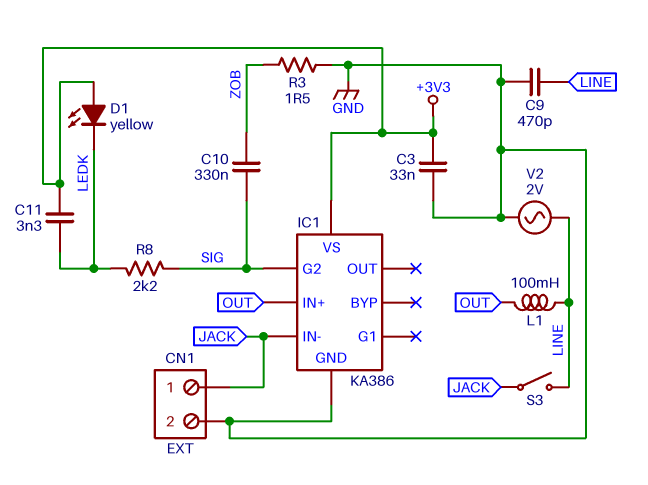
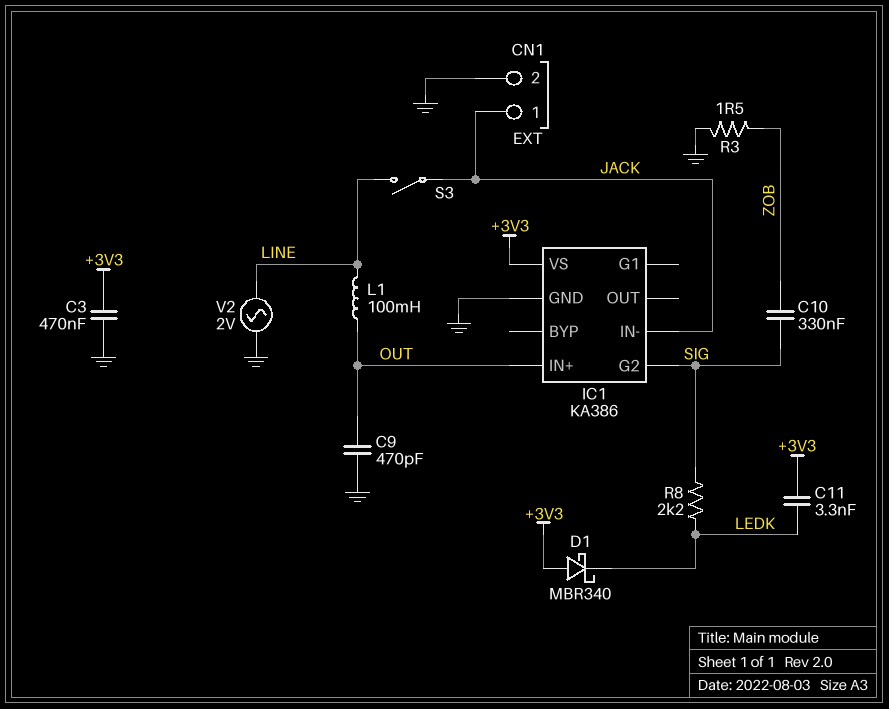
C3: 33nF (+3V3, GND) -> 470nF (+3V3, GND)
C9: 470pF (GND, LINE) -> 470pF (GND, OUT)
D1: LED yellow (A +3V3, K LEDK) -> schottky MBR340 (A +3V3, K LEDK)

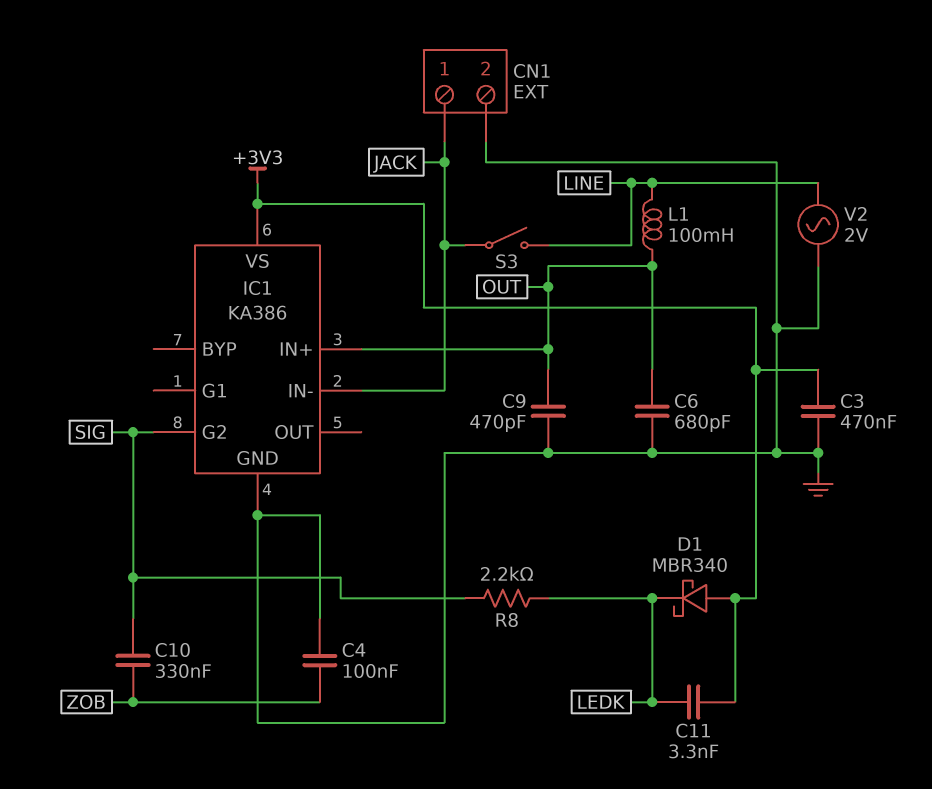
C4: none -> 100nF (GND, ZOB)
C6: none -> 680pF (GND, OUT)
R3: 1.5 (GND, ZOB) -> none

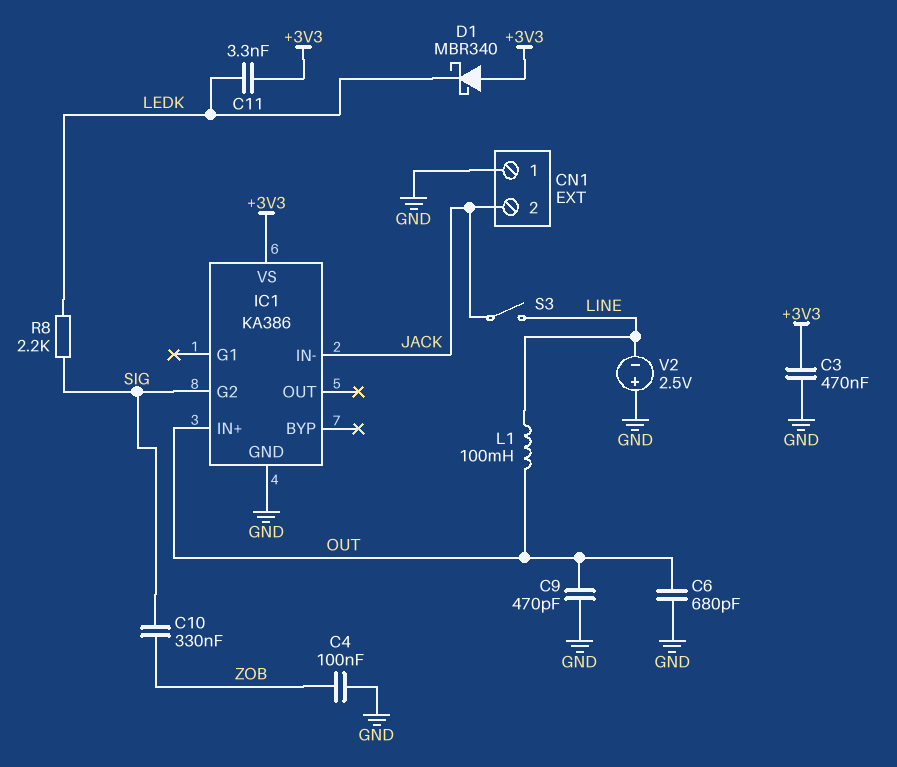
CN1 pin 1: JACK -> GND
CN1 pin 2: GND -> JACK
V2: AC 2V (GND, LINE) -> 2.5V (plus GND, minus LINE)

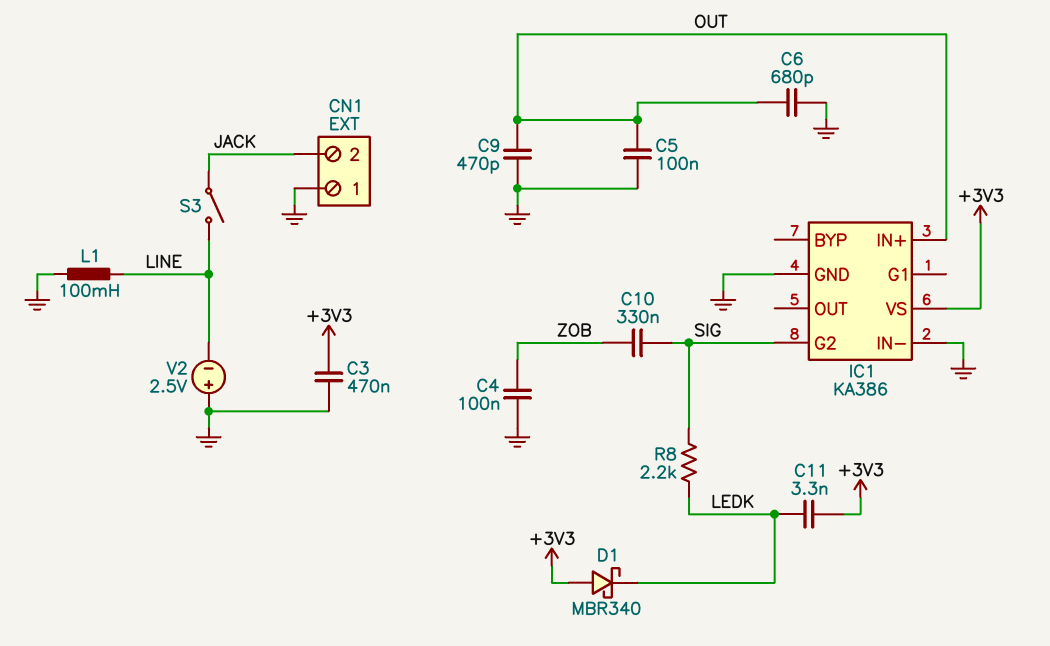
C5: none -> 100nF (GND, OUT)
IC1 pin IN-: JACK -> GND
L1: 100mH (LINE, OUT) -> 100mH (GND, LINE)

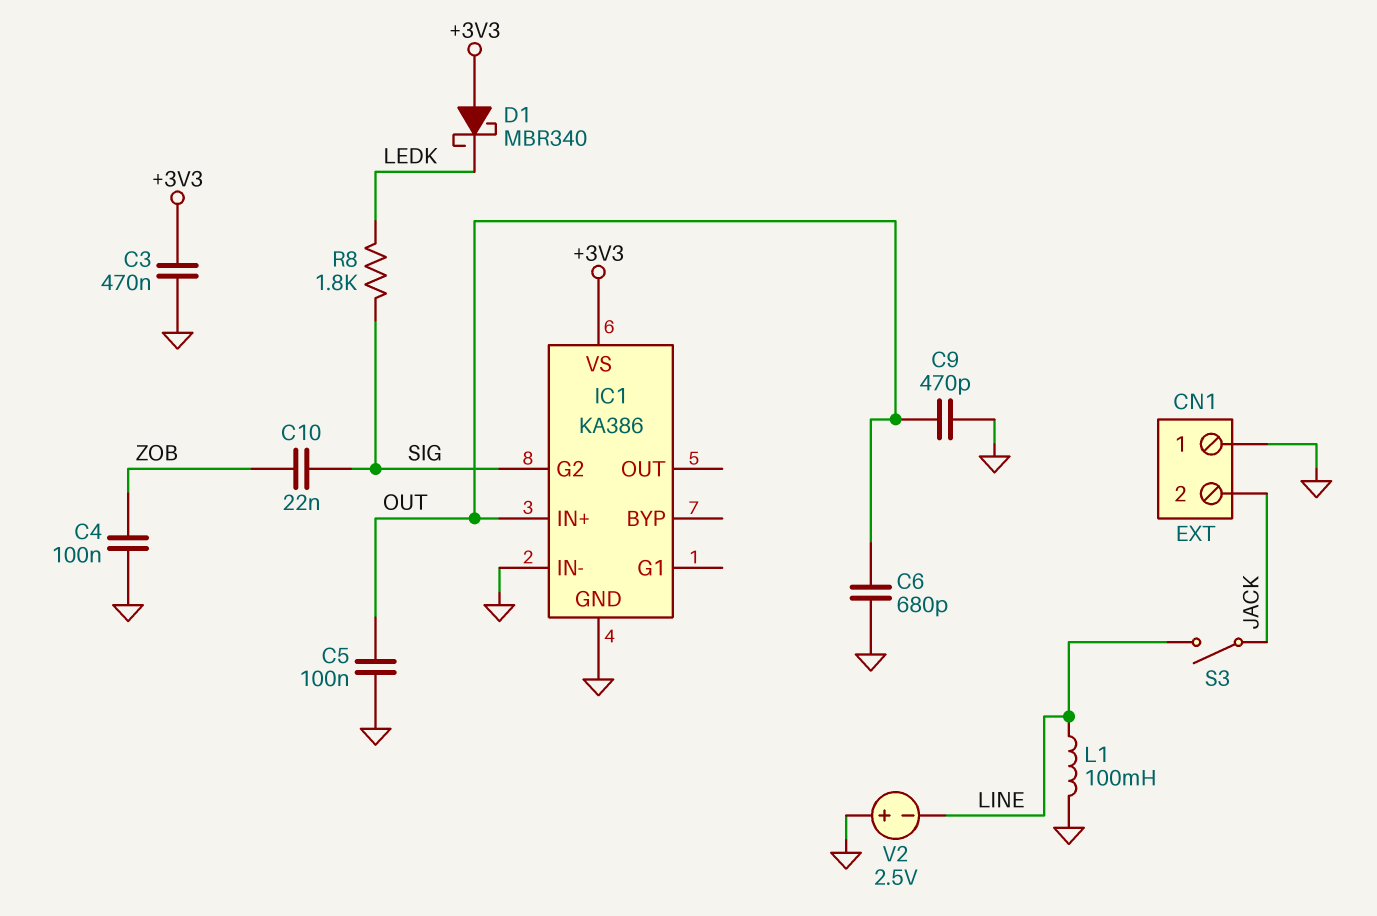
C10: 330nF (SIG, ZOB) -> 22nF (SIG, ZOB)
C11: 3.3nF (+3V3, LEDK) -> none
R8: 2.2k (LEDK, SIG) -> 1.8k (LEDK, SIG)

